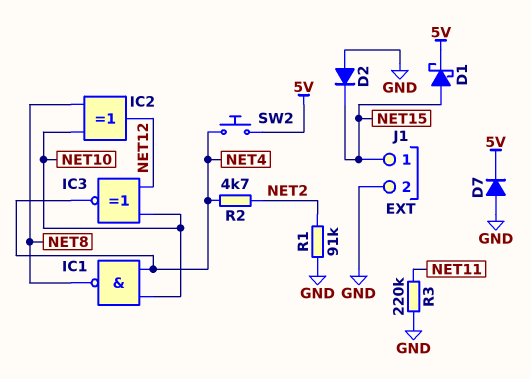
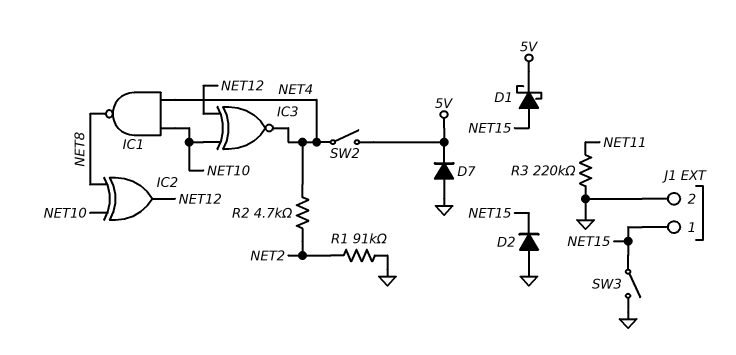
SW2: button (5V, NET4) -> switch (5V, NET4)
SW3: none -> switch (GND, NET15)

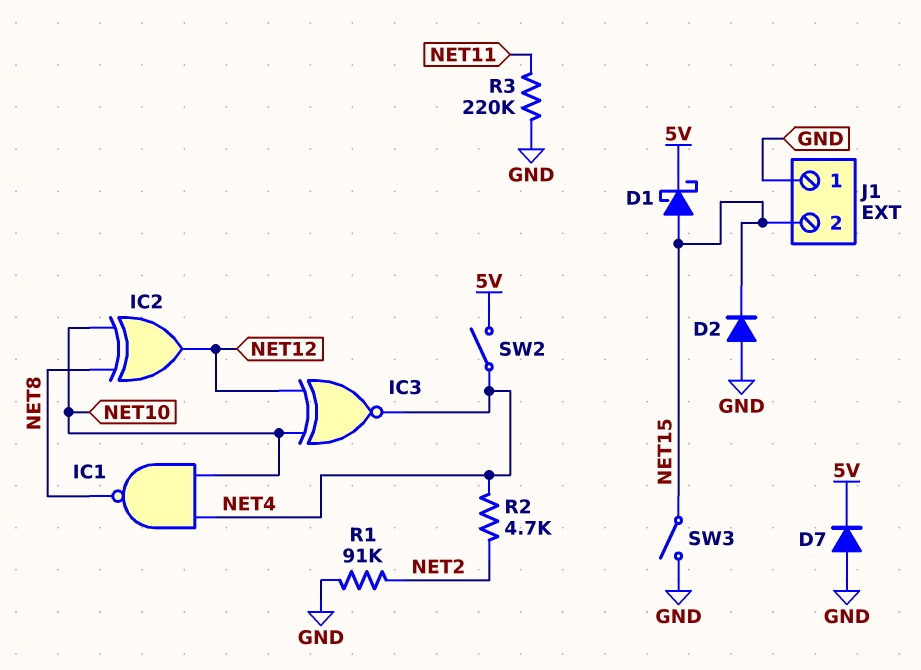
J1 pin 1: NET15 -> GND
J1 pin 2: GND -> NET15

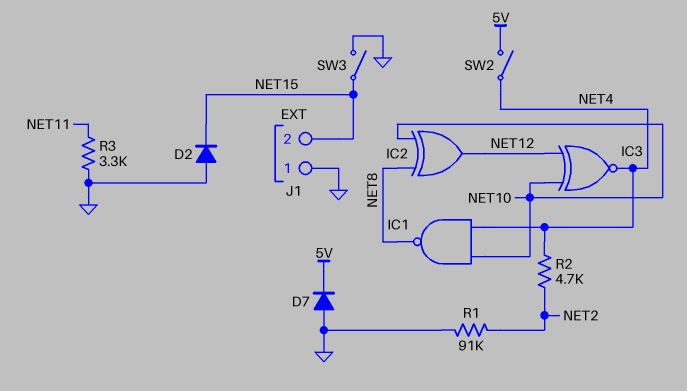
D1: schottky (A NET15, K 5V) -> none
R3: 220k (GND, NET11) -> 3.3k (GND, NET11)

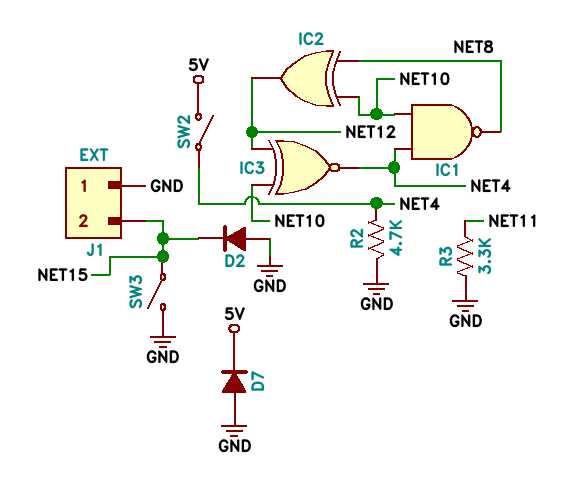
R1: 91k (GND, NET2) -> none
R2: 4.7k (NET2, NET4) -> 4.7k (GND, NET4)

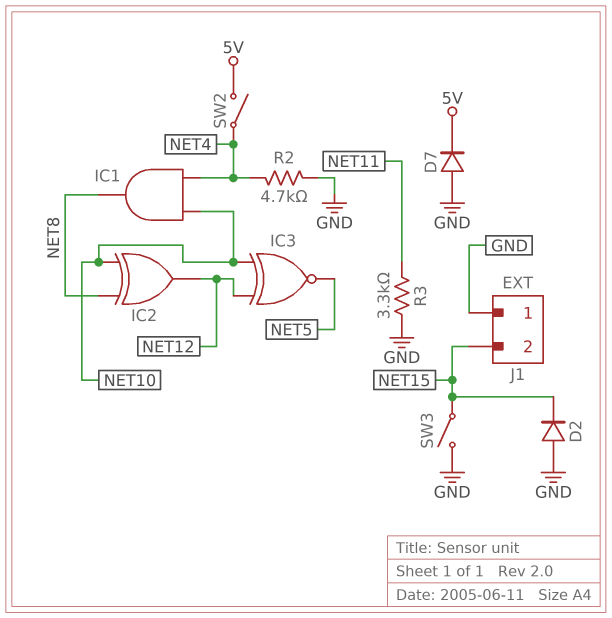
IC1: NAND (in NET4, in NET10, out NET8) -> AND (in NET4, in NET10, out NET8)
IC3: XNOR (in NET10, in NET12, out NET4) -> XNOR (in NET10, in NET12, out NET5)

